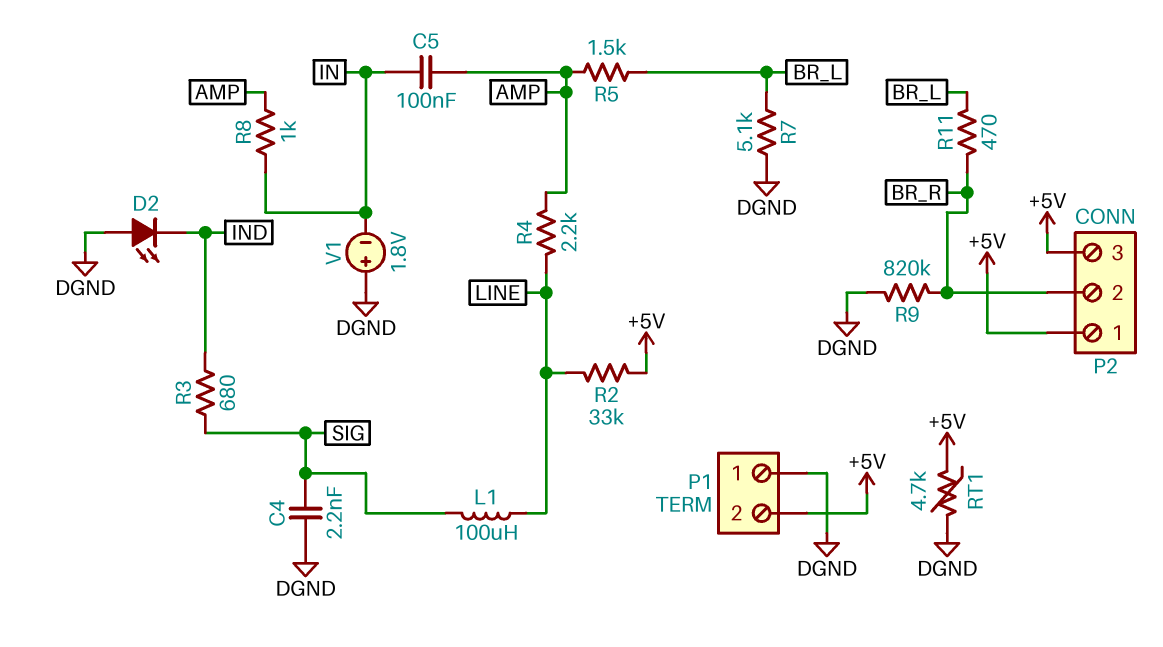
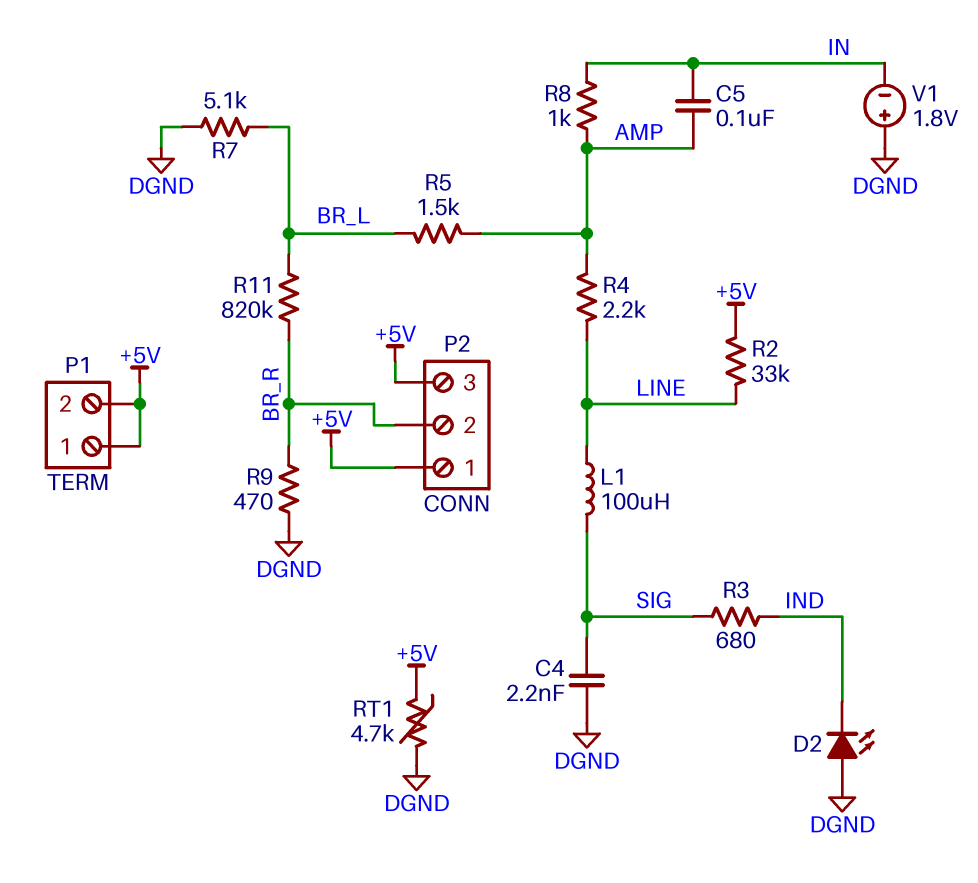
P1 pin 1: DGND -> +5V
R9: 820k (BR_R, DGND) -> 470 (BR_R, DGND)
R11: 470 (BR_L, BR_R) -> 820k (BR_L, BR_R)

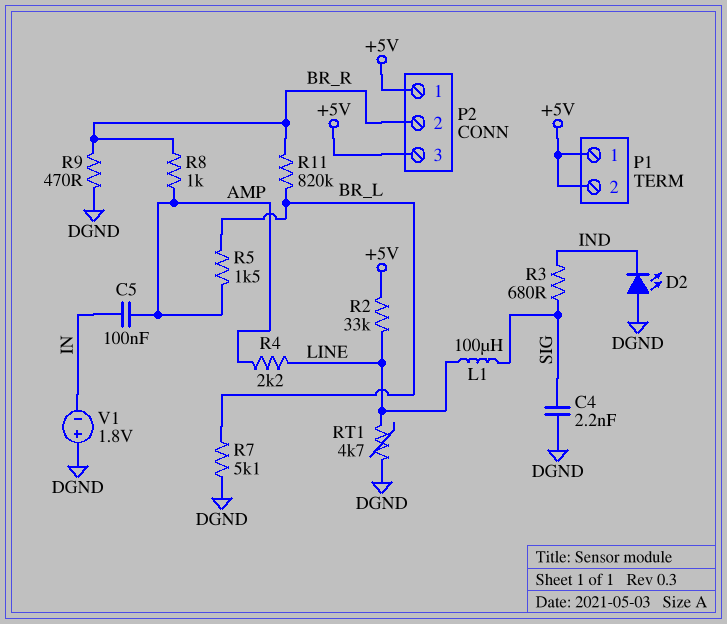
R8: 1k (AMP, IN) -> 1k (AMP, BR_R)
RT1: 4.7k (+5V, DGND) -> 4.7k (DGND, LINE)

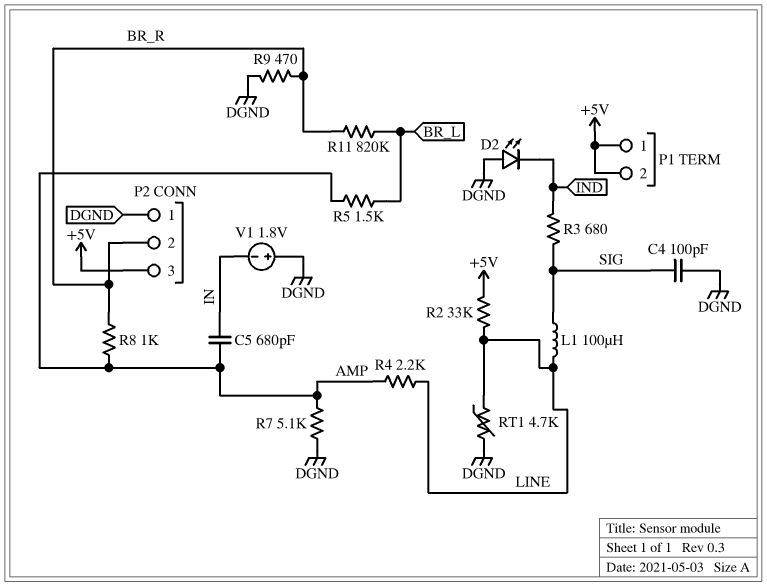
C4: 2.2nF (DGND, SIG) -> 100pF (DGND, SIG)
C5: 100nF (AMP, IN) -> 680pF (AMP, IN)
P2 pin 1: +5V -> DGND
R7: 5.1k (BR_L, DGND) -> 5.1k (AMP, DGND)

